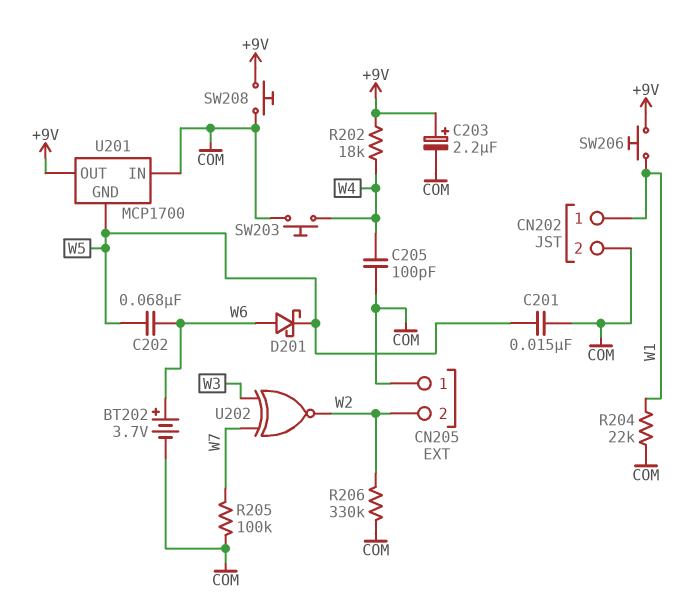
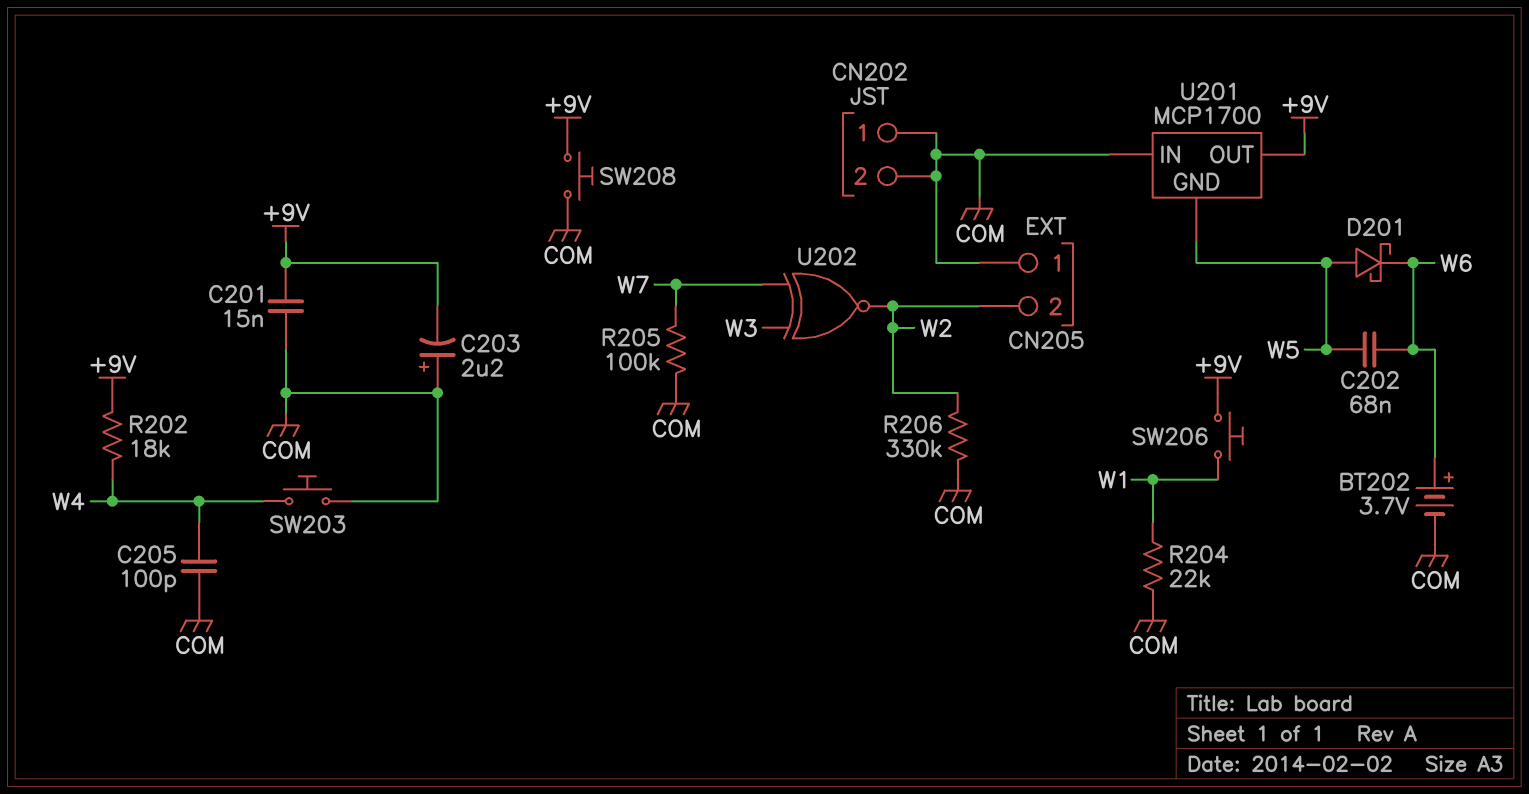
C201: 15nF (COM, W5) -> 15nF (+9V, COM)
C203: 2.2uF (plus +9V, minus COM) -> 2.2uF (plus COM, minus +9V)
CN202 pin 1: W1 -> COM
D201: schottky (A W6, K W5) -> schottky (A W5, K W6)

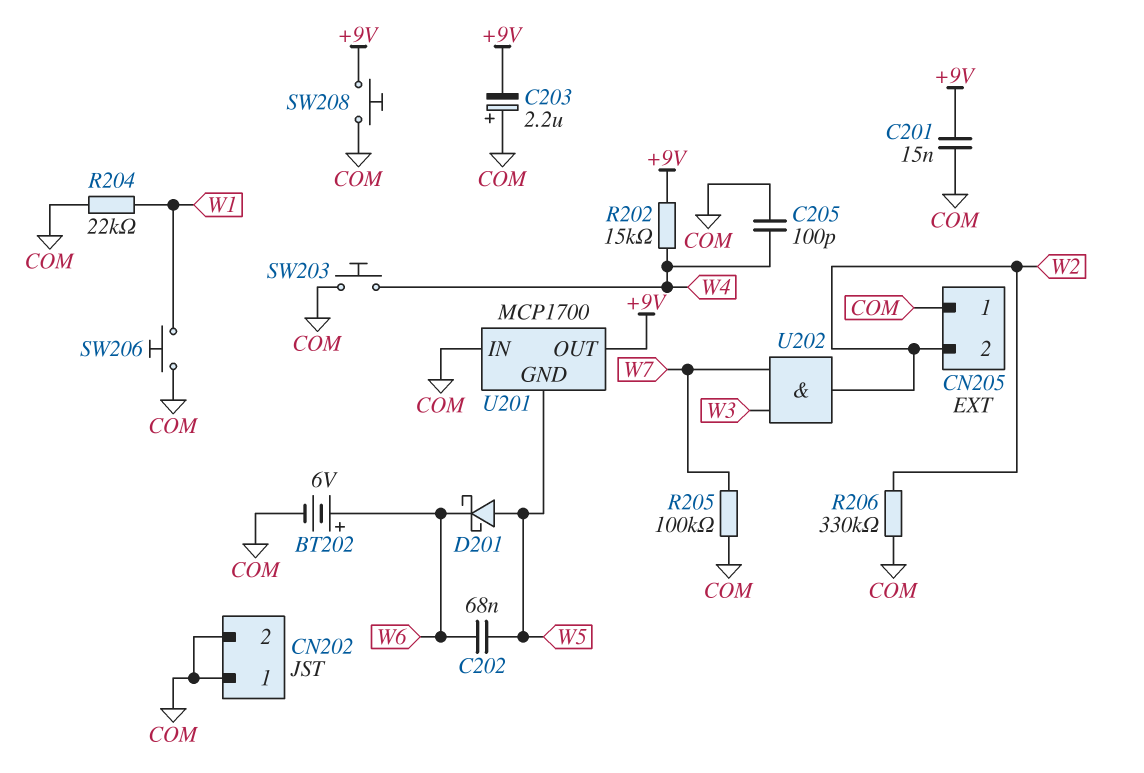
BT202: 3.7V (plus W6, minus COM) -> 6V (plus W6, minus COM)
R202: 18k (+9V, W4) -> 15k (+9V, W4)
SW206: button (+9V, W1) -> button (COM, W1)
U202: XNOR (in W3, in W7, out W2) -> AND (in W3, in W7, out W2)

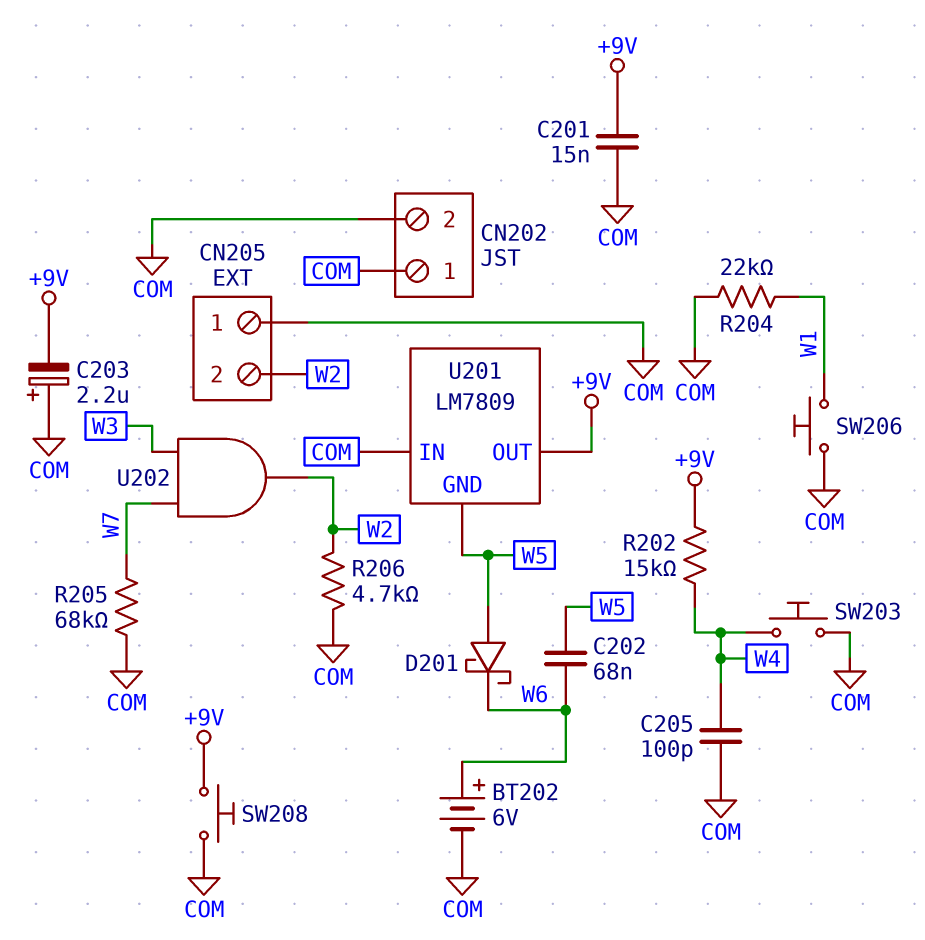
R205: 100k (COM, W7) -> 68k (COM, W7)
R206: 330k (COM, W2) -> 4.7k (COM, W2)
U201: MCP1700 -> LM7809

